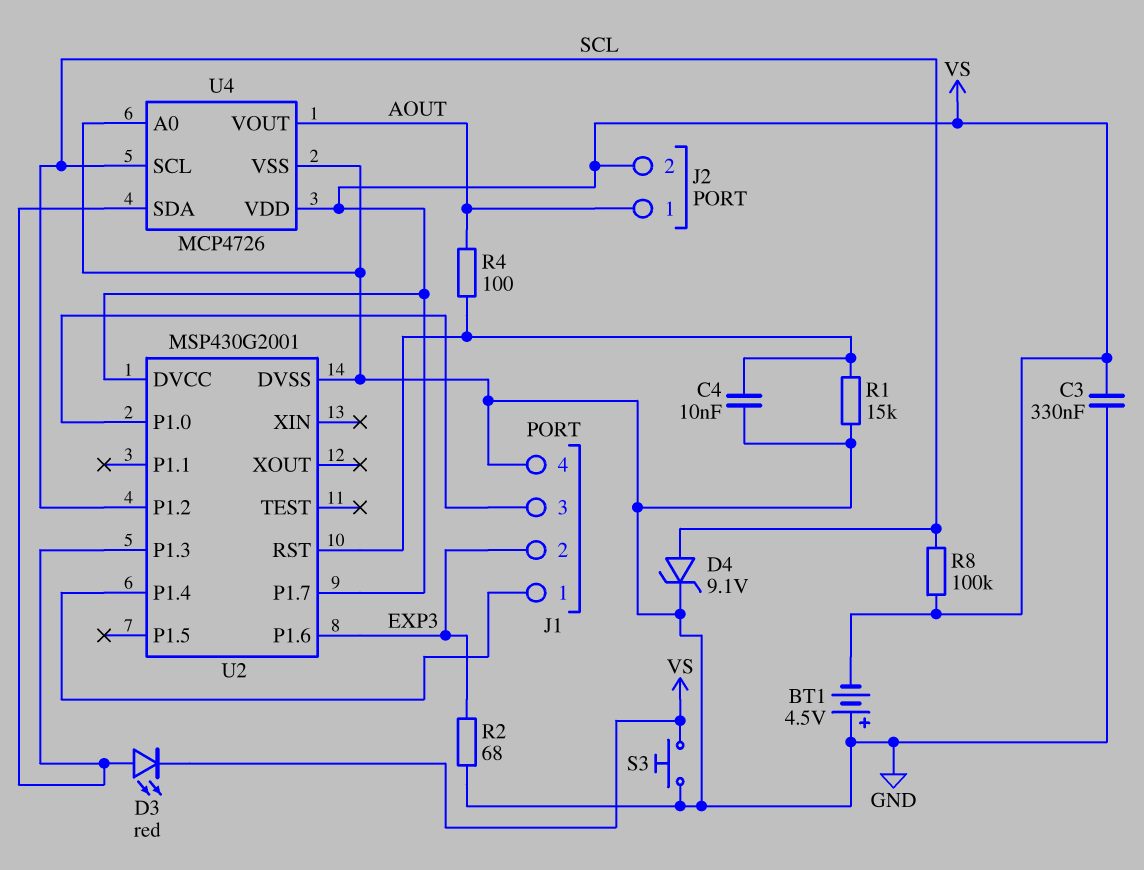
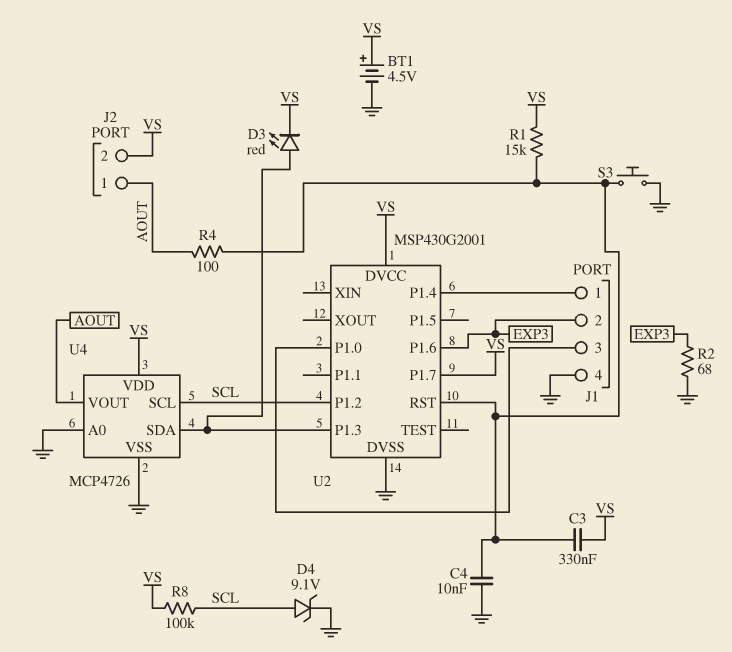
BT1: 4.5V (plus GND, minus VS) -> 4.5V (plus VS, minus GND)
C3: 330nF (GND, VS) -> 330nF (U2/RST, VS)
R1: 15k (GND, U2/RST) -> 15k (U2/RST, VS)
S3: button (GND, VS) -> button (GND, U2/RST)

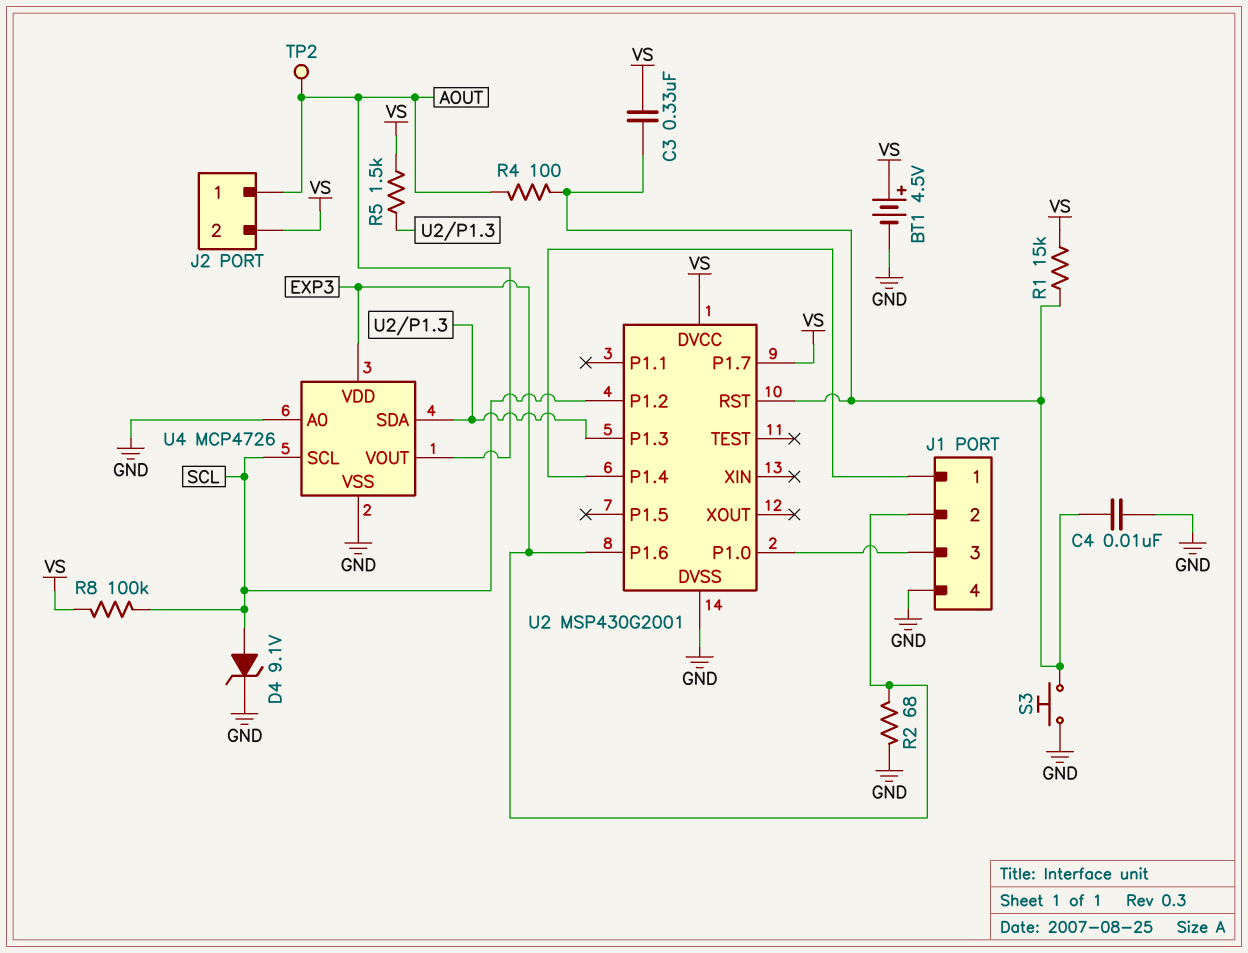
D3: LED red (A U2/P1.3, K VS) -> none
R5: none -> 1.5k (U2/P1.3, VS)
TP2: none -> test point (AOUT)
U4 pin VDD: VS -> EXP3

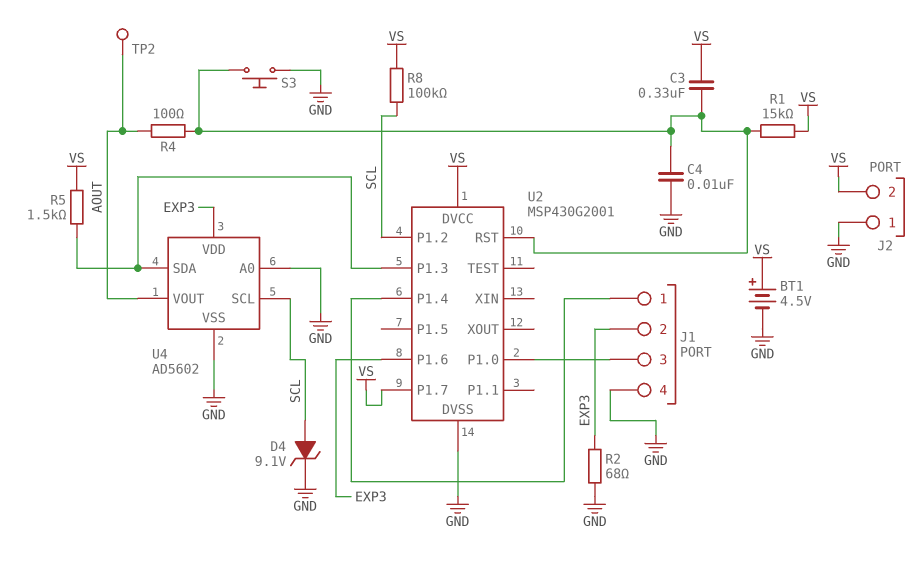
J2 pin 1: AOUT -> GND
U4: MCP4726 -> AD5602

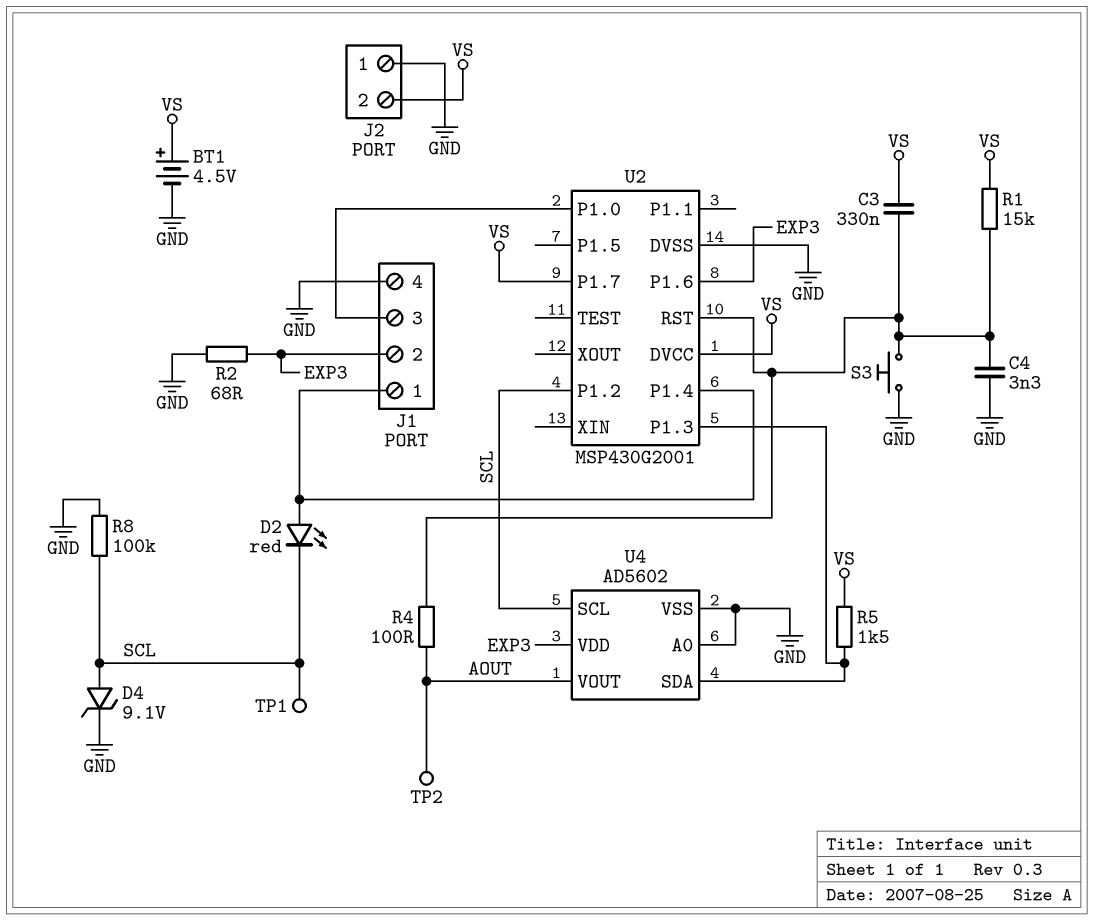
C4: 10nF (GND, U2/RST) -> 3.3nF (GND, U2/RST)
D2: none -> LED red (A J1/1, K SCL)
R8: 100k (SCL, VS) -> 100k (GND, SCL)
TP1: none -> test point (SCL)

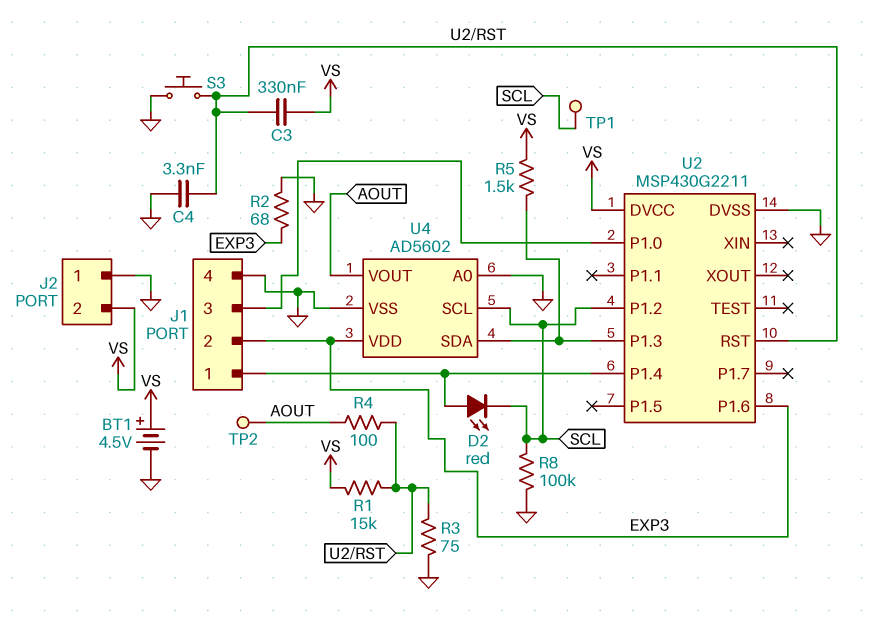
D4: zener 9.1V (A SCL, K GND) -> none
R3: none -> 75 (GND, U2/RST)
U2: MSP430G2001 -> MSP430G2211
U2 pin P1.7: VS -> none

